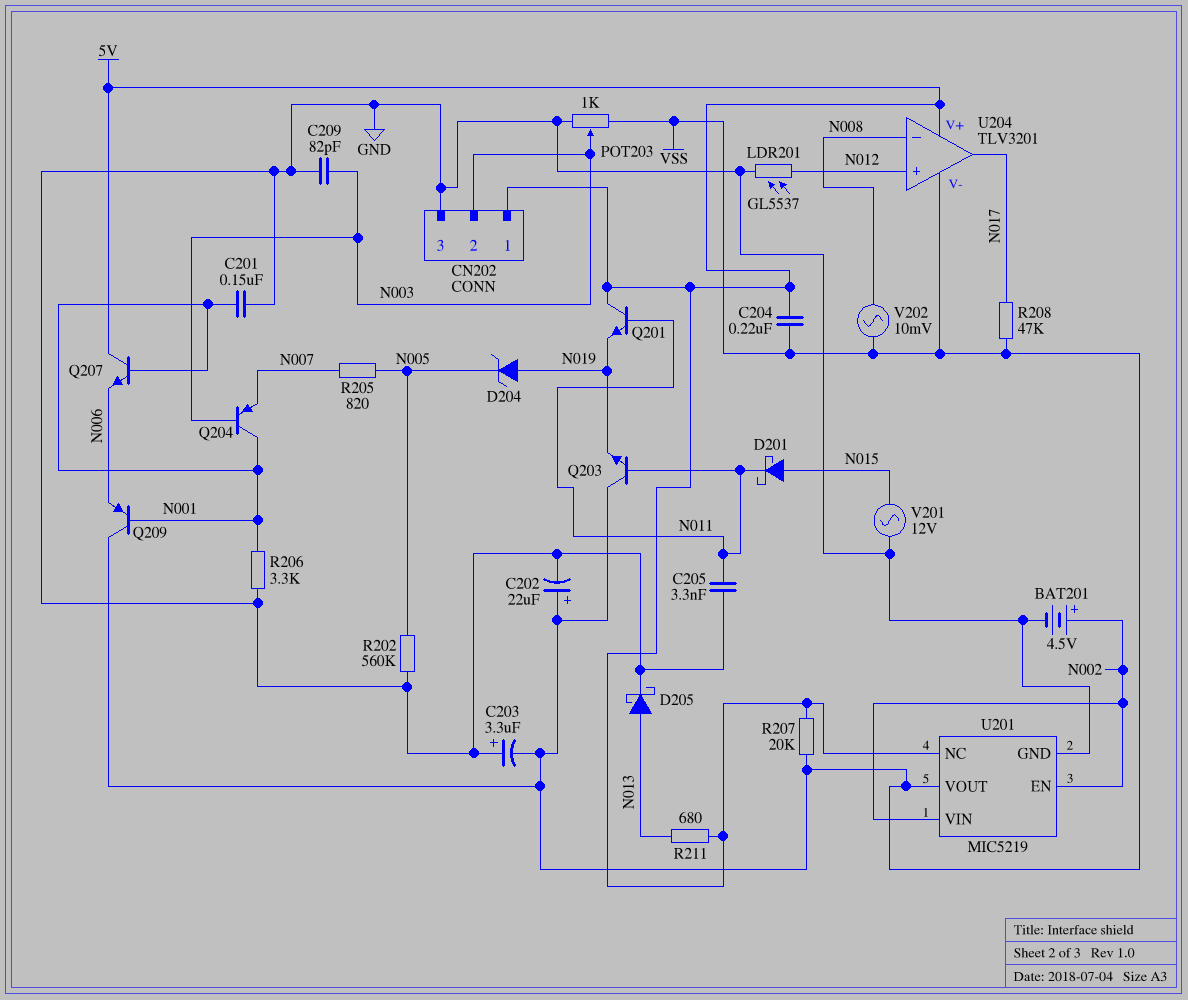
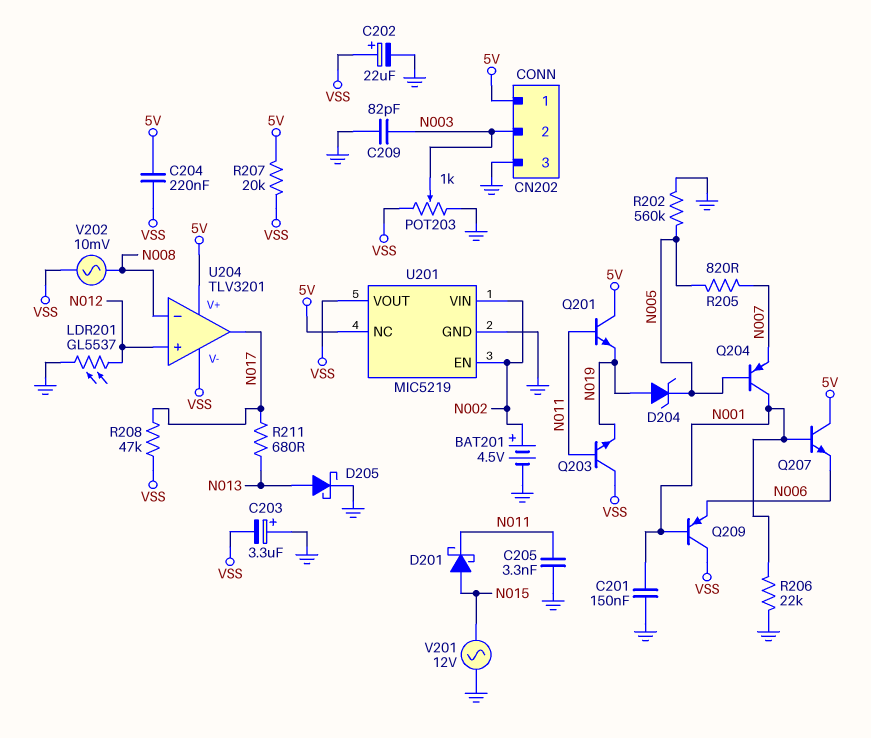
Q204: PNP (B N003, C N001, E N007) -> PNP (B N005, C N001, E N007)
R206: 3.3k (GND, N001) -> 22k (GND, N001)
R211: 680 (5V, N013) -> 680 (N013, N017)

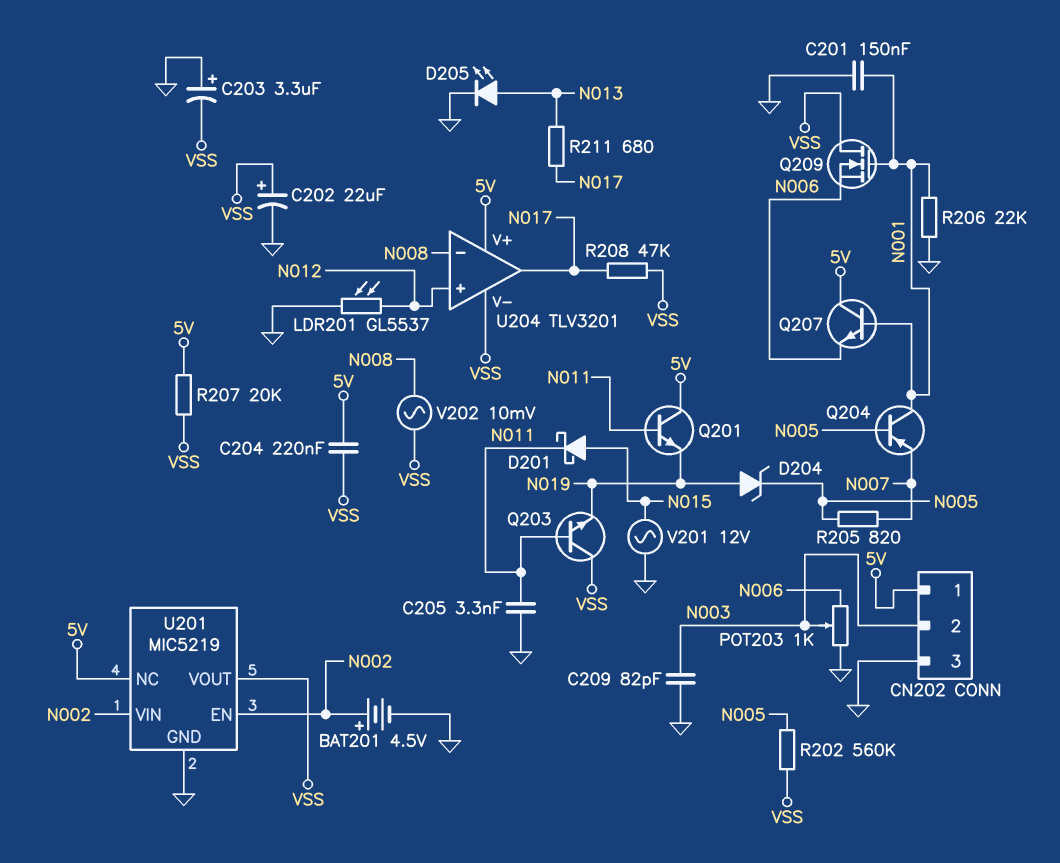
D205: schottky (A N013, K GND) -> LED (A N013, K GND)
POT203: 1k (GND, VSS, wiper N003) -> 1k (GND, N006, wiper N003)
Q209: PNP (B N001, C VSS, E N006) -> NMOS (G N001, D VSS, S N006)
R202: 560k (GND, N005) -> 560k (N005, VSS)

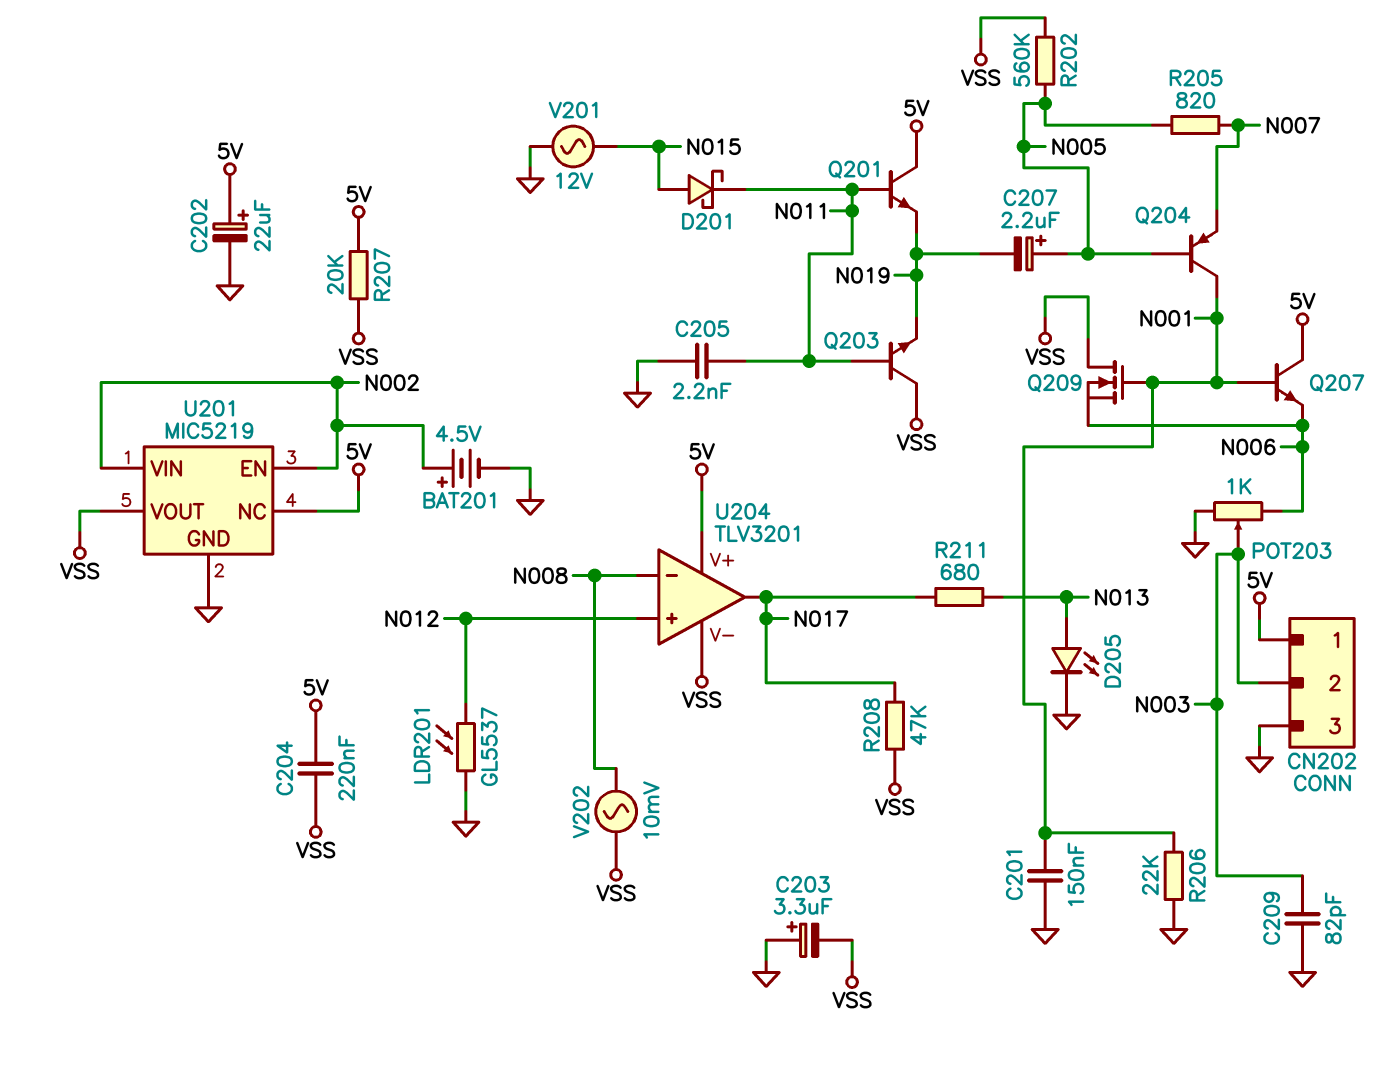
C202: 22uF (plus VSS, minus GND) -> 22uF (plus 5V, minus GND)
C205: 3.3nF (GND, N011) -> 2.2nF (GND, N011)
C207: none -> 2.2uF (plus N005, minus N019)
D204: zener (A N019, K N005) -> none

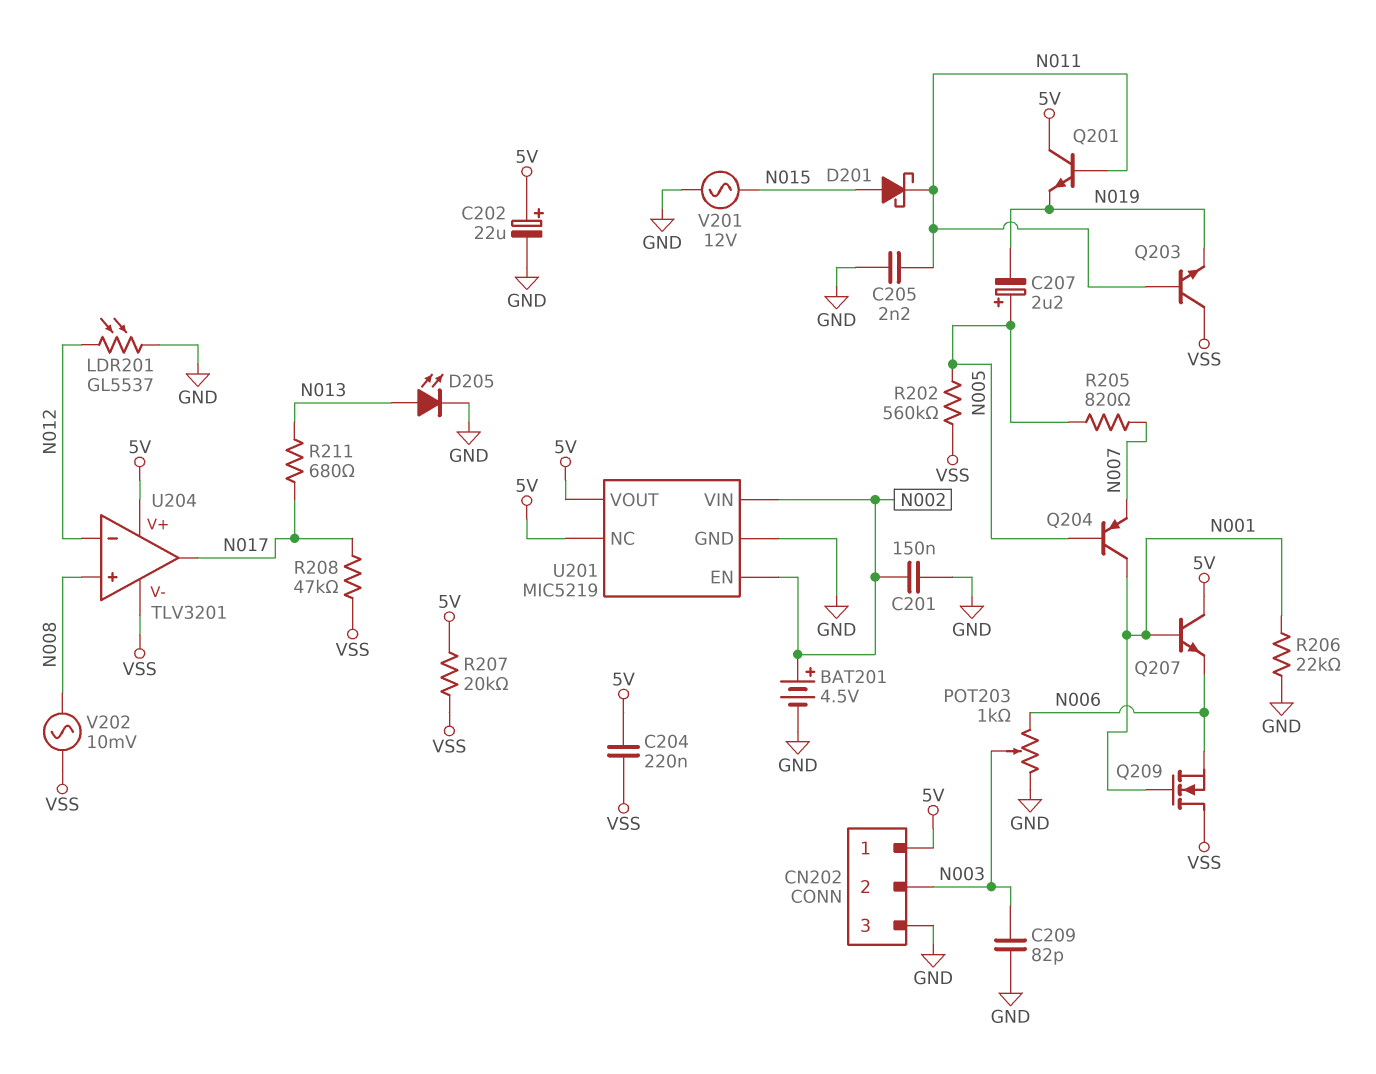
C201: 150nF (GND, N001) -> 150nF (GND, N002)
C203: 3.3uF (plus GND, minus VSS) -> none
U201 pin VOUT: VSS -> 5V
U204 pin in+: N012 -> N008
U204 pin in-: N008 -> N012

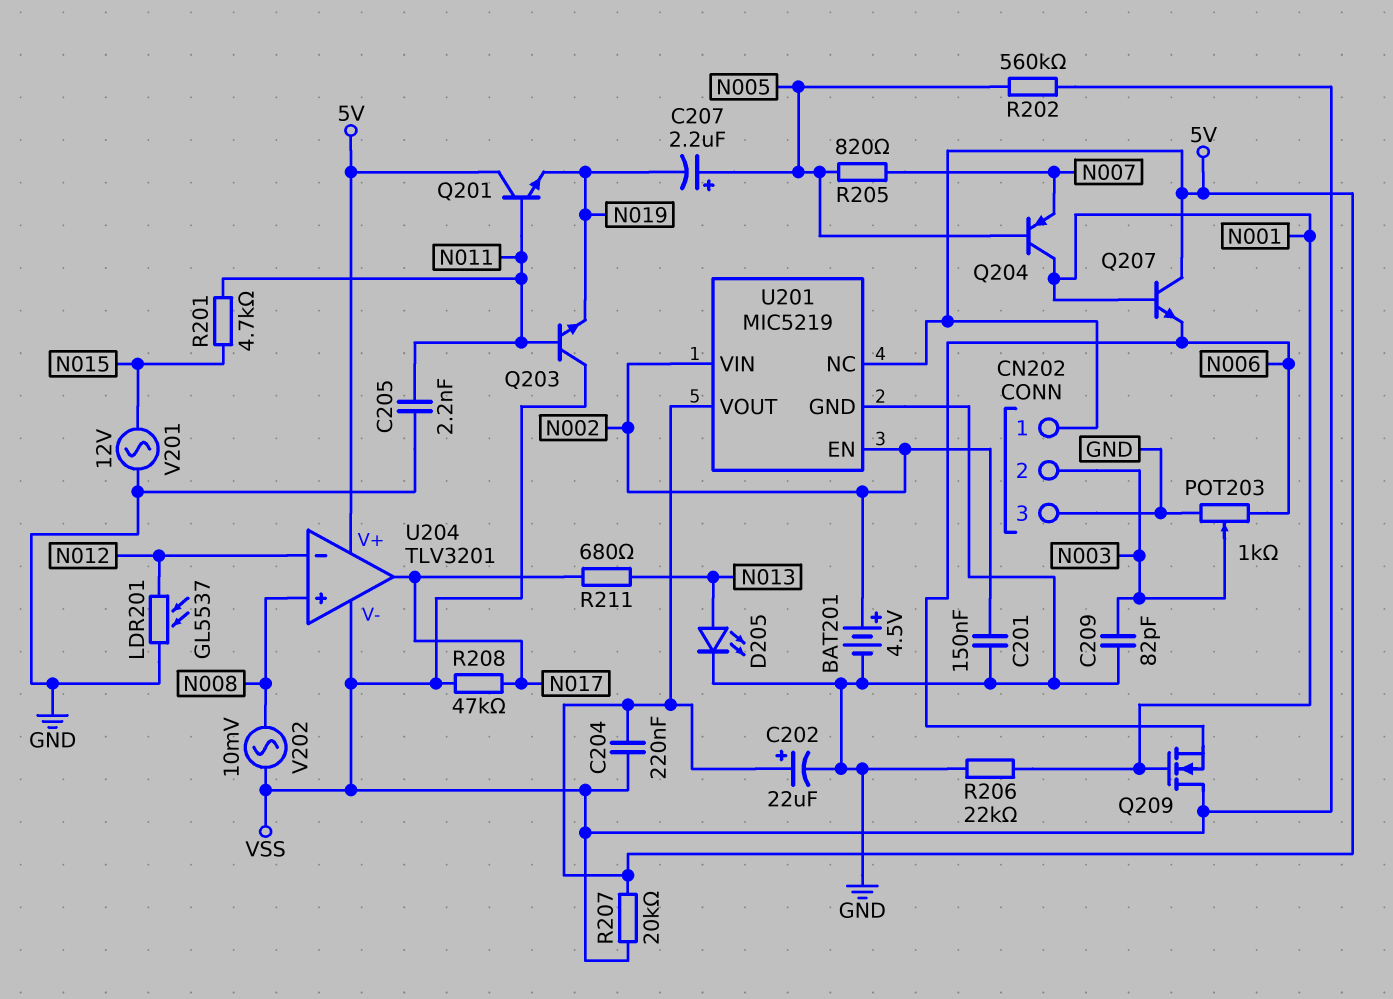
D201: schottky (A N015, K N011) -> none
R201: none -> 4.7k (N011, N015)

